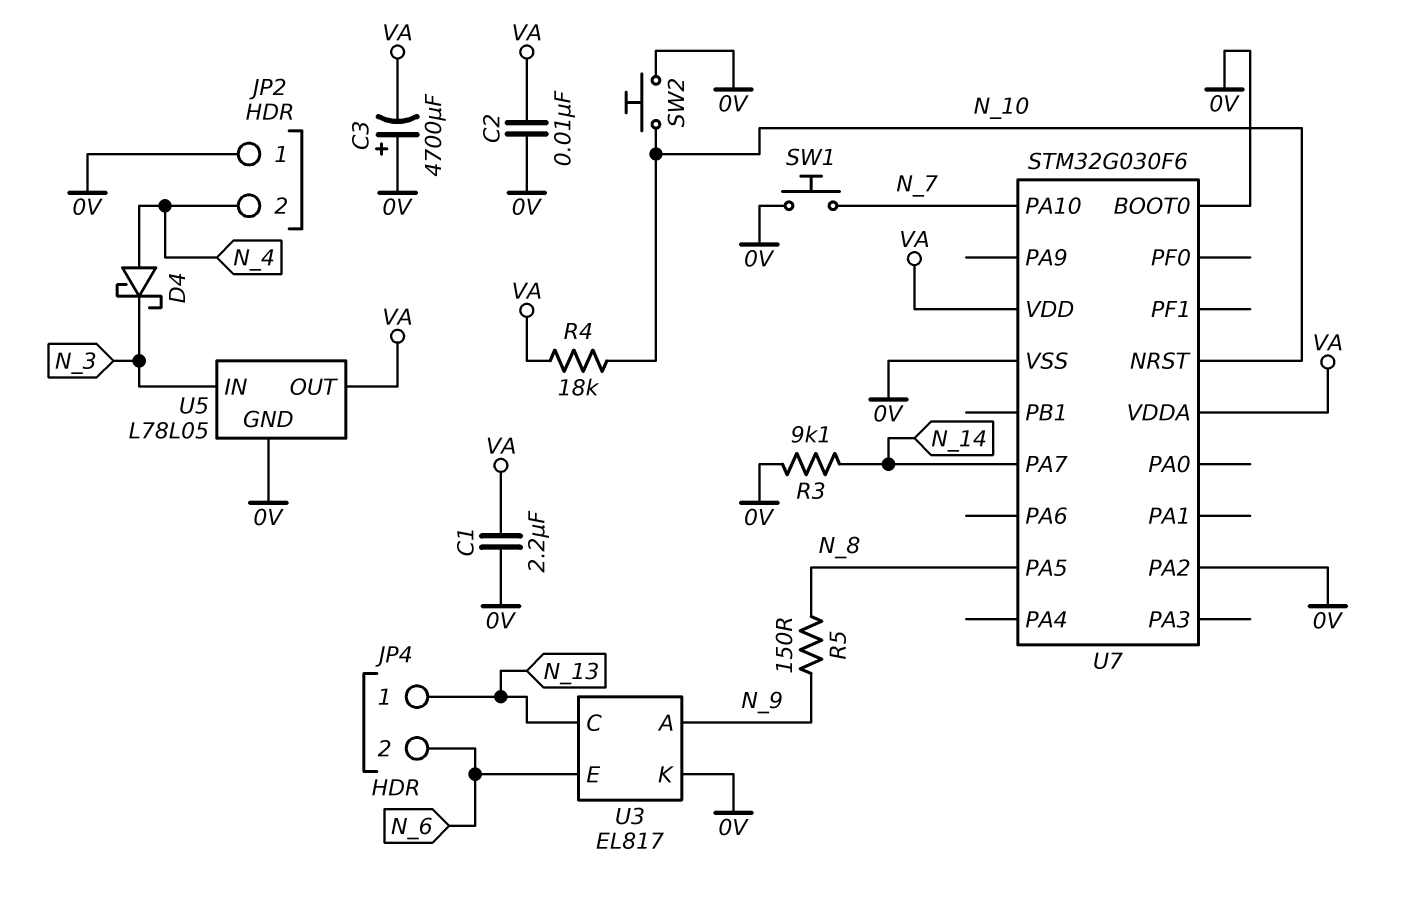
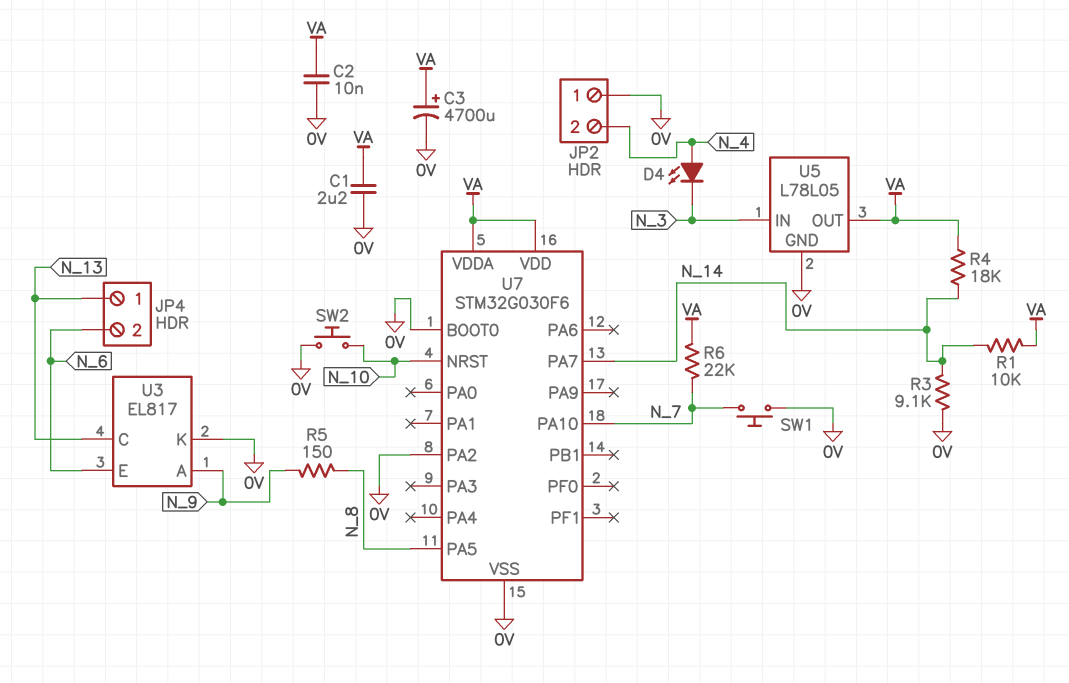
C3: 4700uF (plus 0V, minus VA) -> 4700uF (plus VA, minus 0V)
D4: schottky (A N_4, K N_3) -> LED (A N_4, K N_3)
R1: none -> 10k (N_14, VA)
R4: 18k (N_10, VA) -> 18k (N_14, VA)
R6: none -> 22k (N_7, VA)

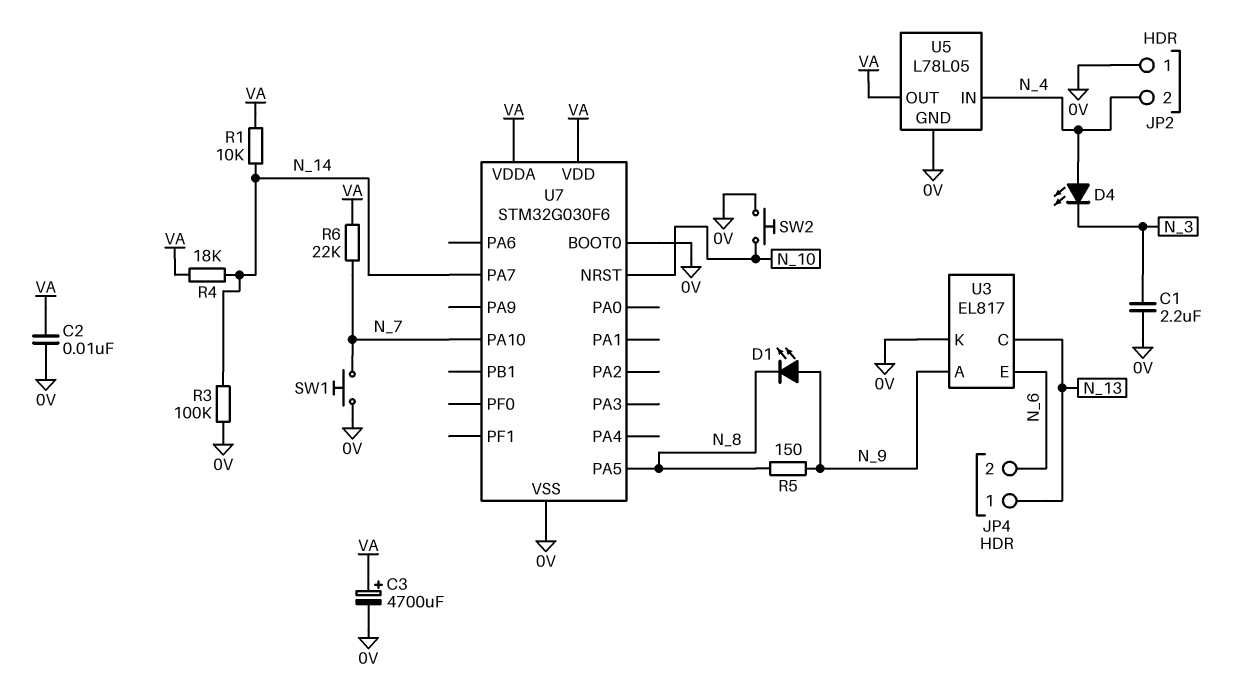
C1: 2.2uF (0V, VA) -> 2.2uF (0V, N_3)
D1: none -> LED (A N_9, K N_8)
R3: 9.1k (0V, N_14) -> 100k (0V, N_14)
U5 pin IN: N_3 -> N_4
U7 pin PA2: 0V -> none

